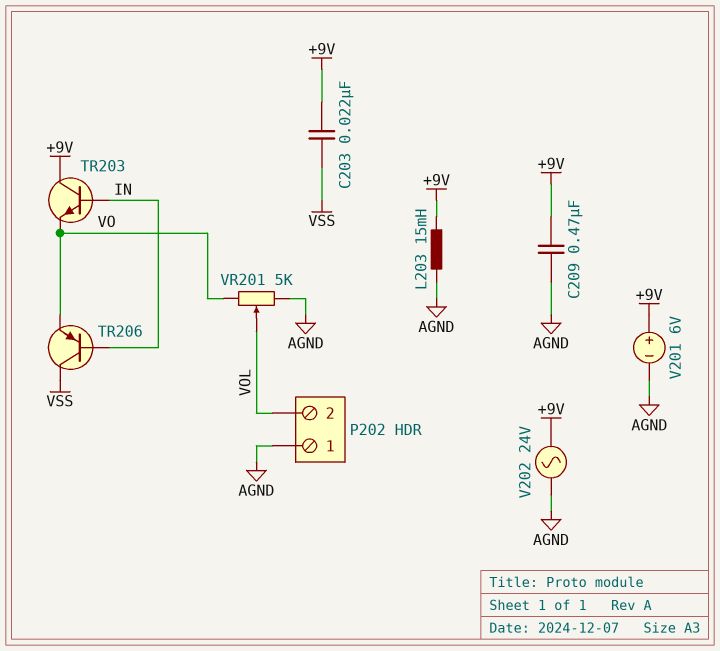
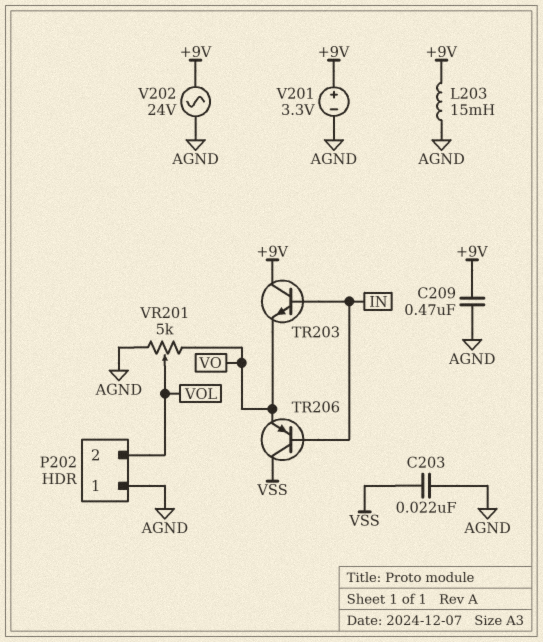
C203: 22nF (+9V, VSS) -> 22nF (AGND, VSS)
V201: 6V (plus +9V, minus AGND) -> 3.3V (plus +9V, minus AGND)

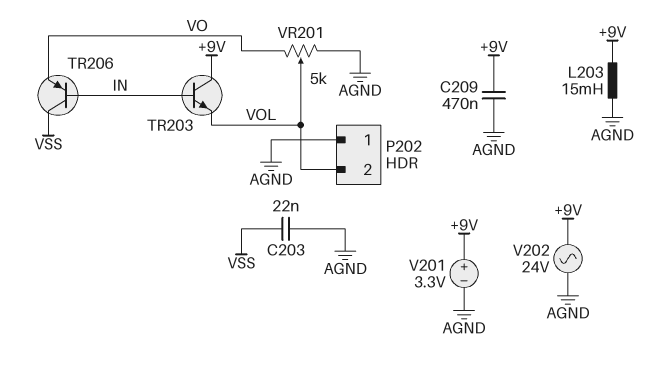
TR203: NPN (B IN, C +9V, E VO) -> NPN (B IN, C +9V, E VOL)

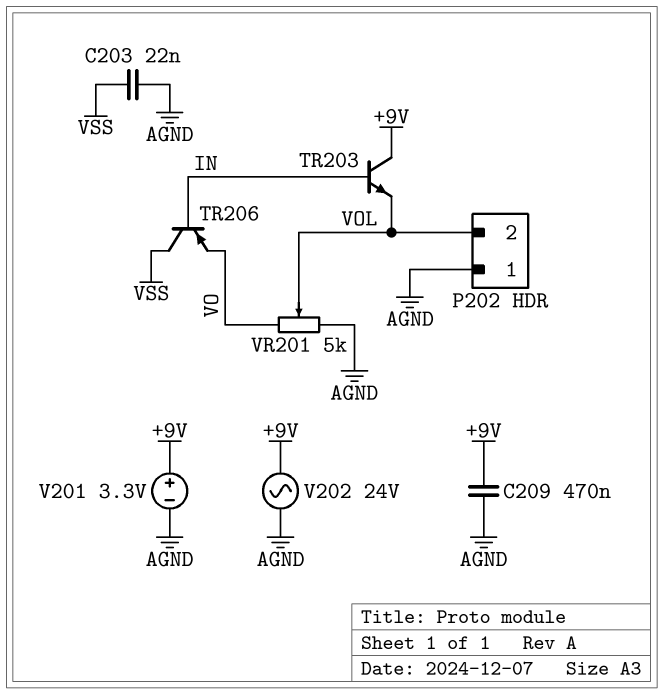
L203: 15mH (+9V, AGND) -> none

